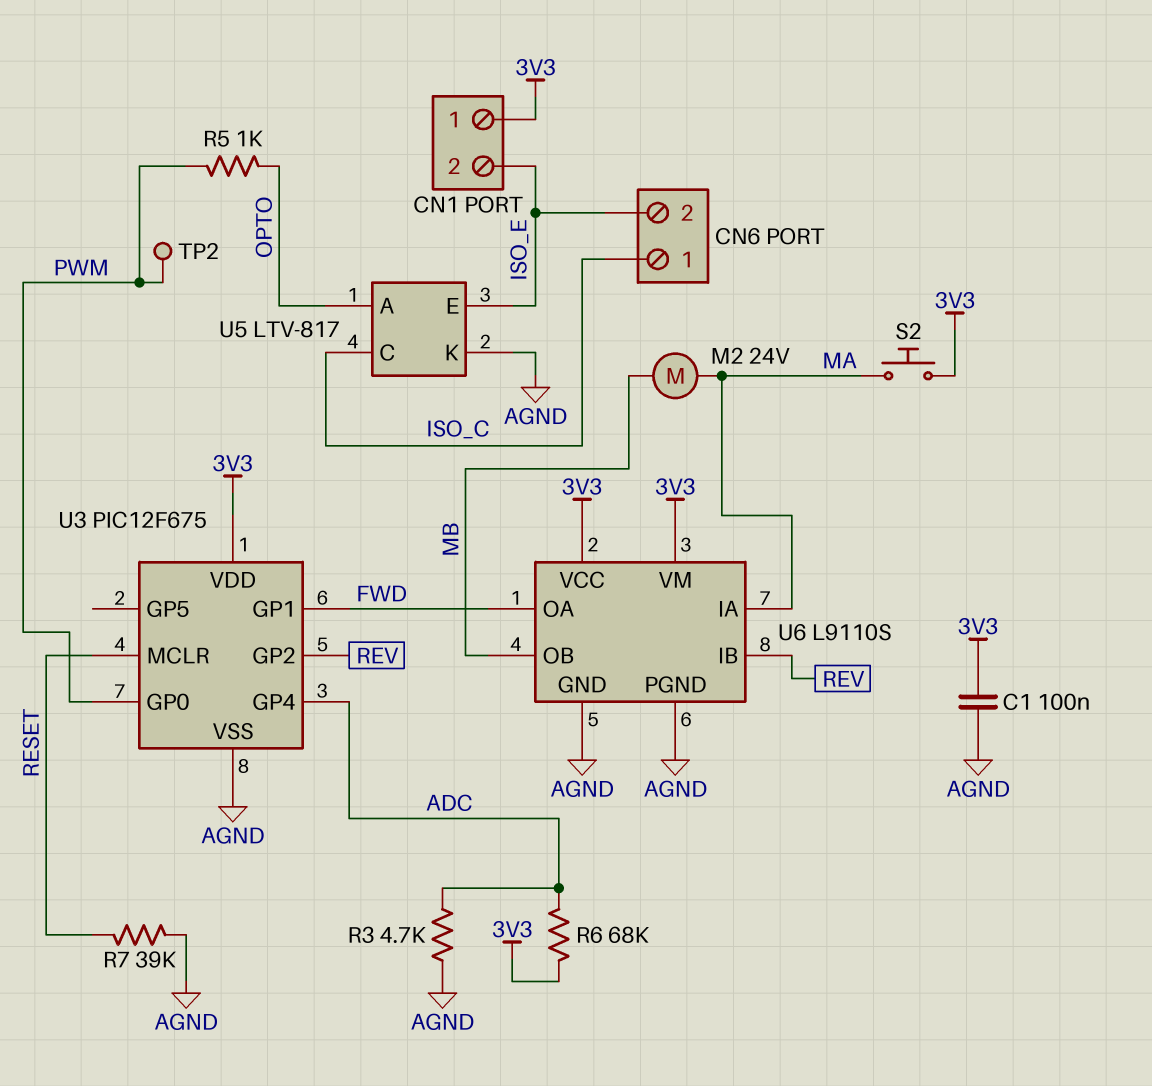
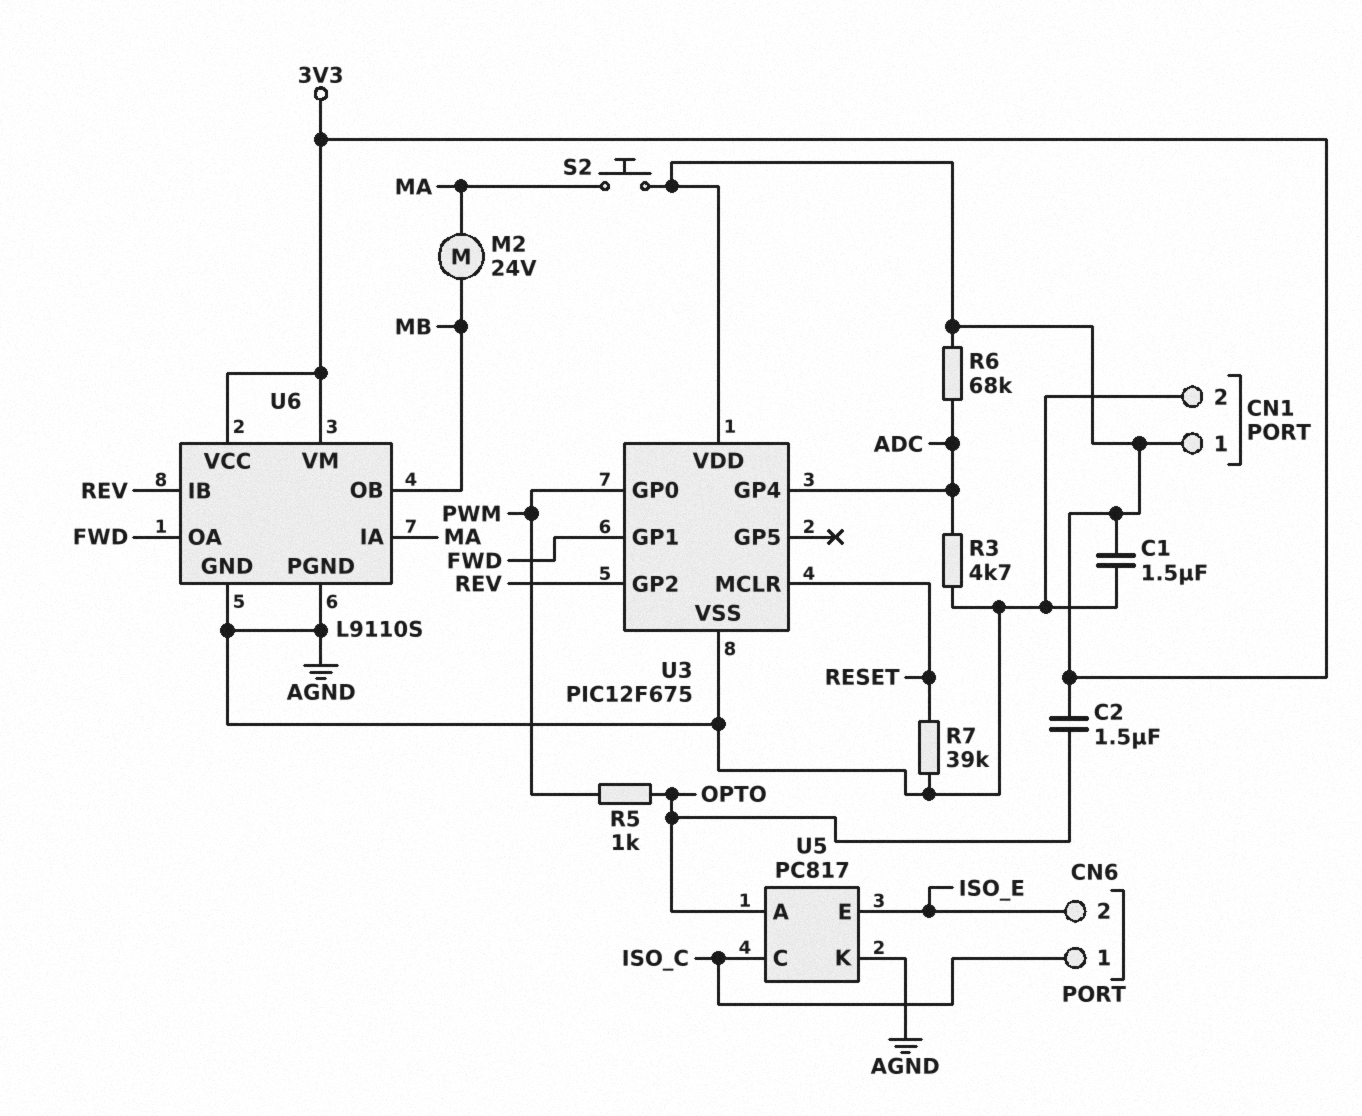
C1: 100nF (3V3, AGND) -> 1.5uF (3V3, AGND)
C2: none -> 1.5uF (3V3, OPTO)
CN1 pin 2: ISO_E -> AGND
TP2: test point (PWM) -> none
U5: LTV-817 -> PC817

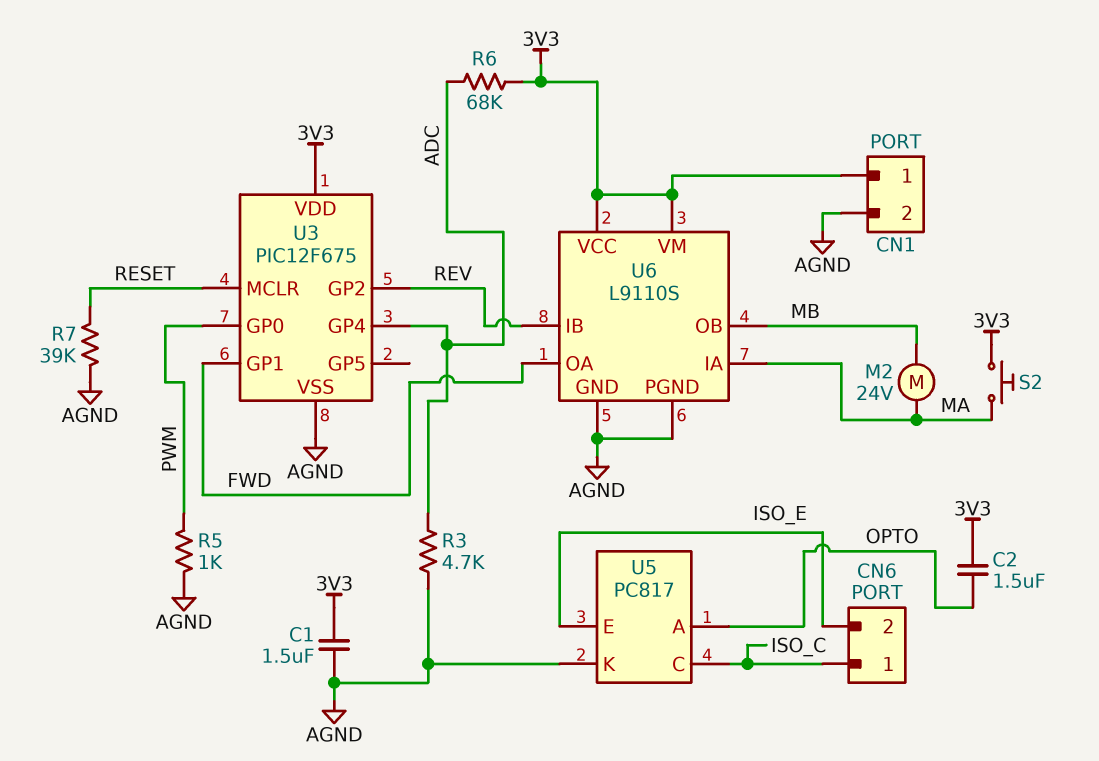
R5: 1k (OPTO, PWM) -> 1k (AGND, PWM)

